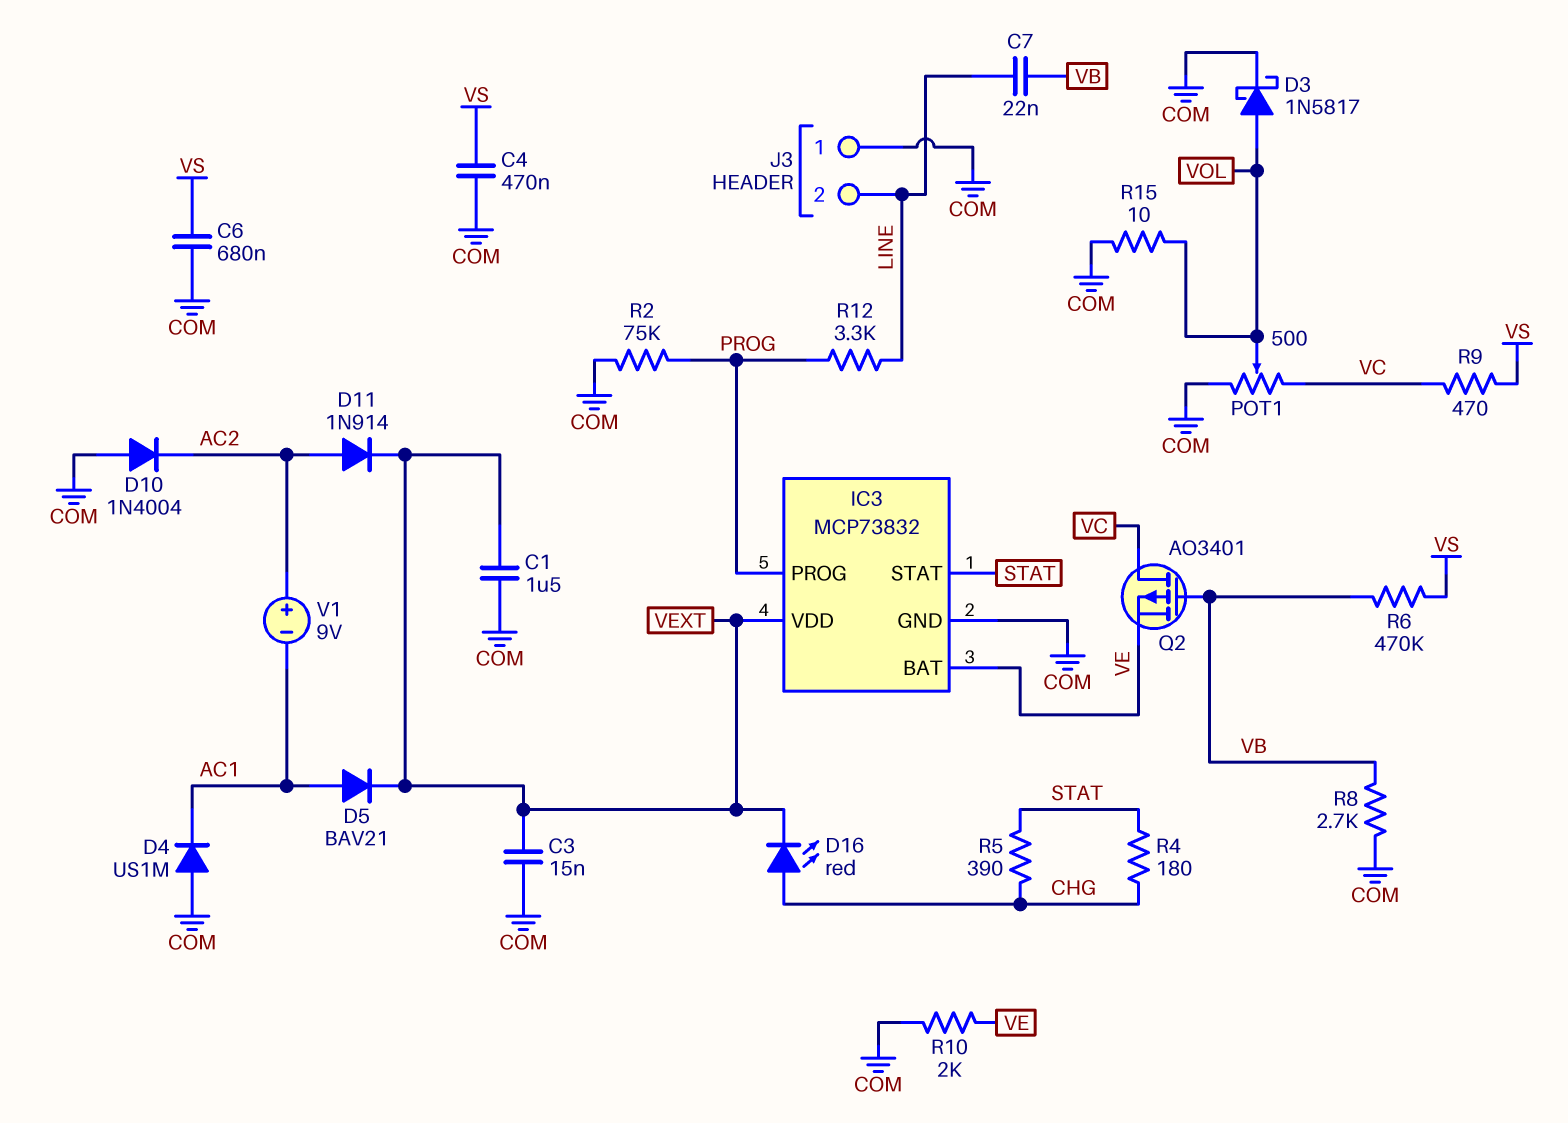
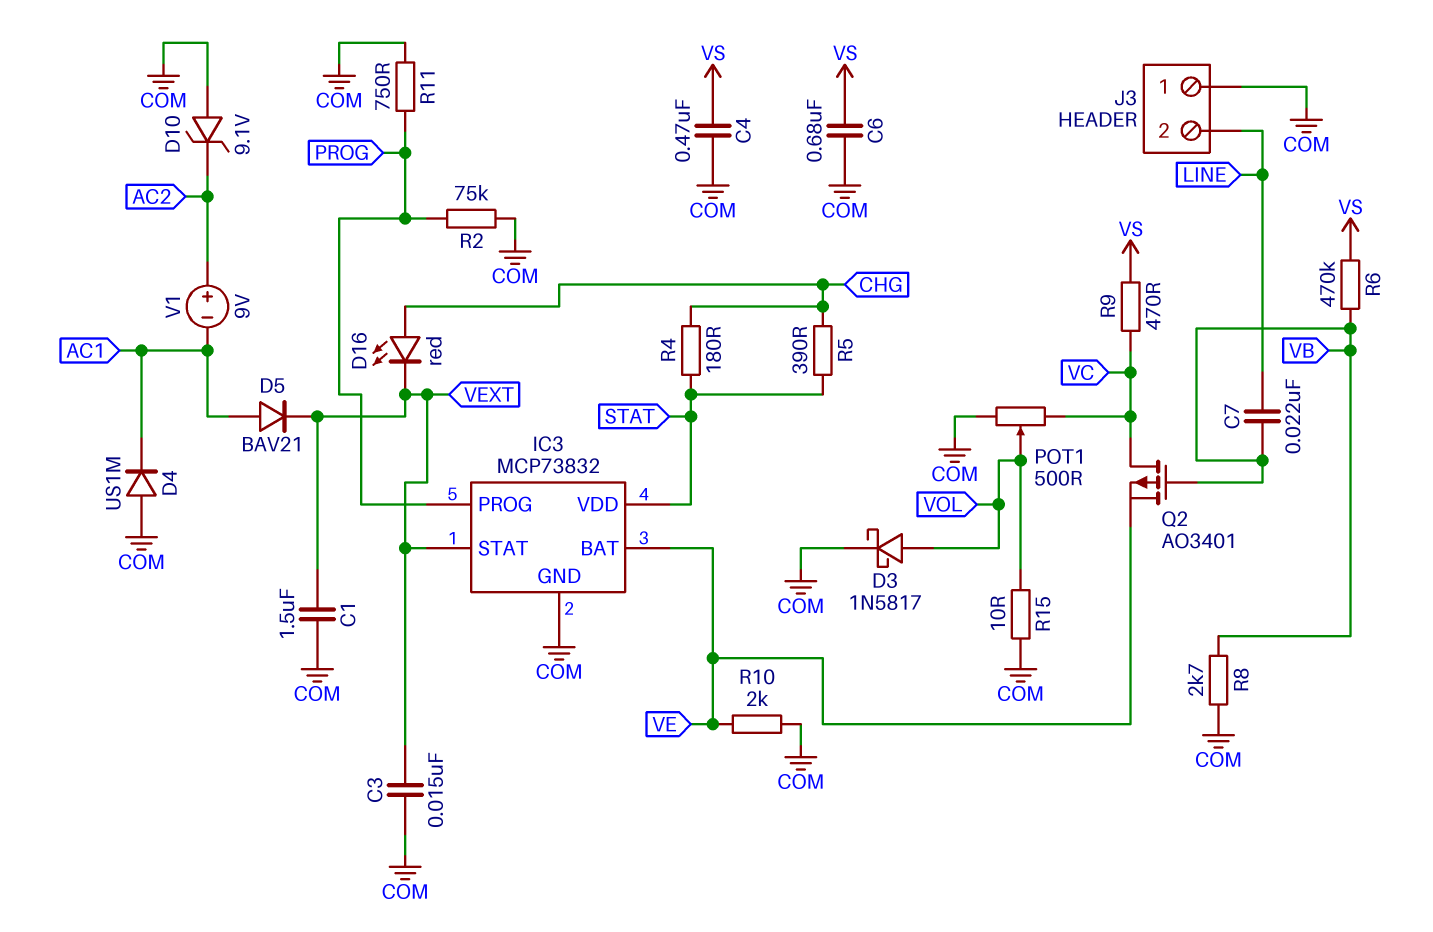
D10: diode 1N4004 (A COM, K AC2) -> zener 9.1V (A COM, K AC2)
D11: diode 1N914 (A AC2, K VEXT) -> none
IC3 pin STAT: STAT -> VEXT
IC3 pin VDD: VEXT -> STAT
R11: none -> 750 (COM, PROG)
R12: 3.3k (LINE, PROG) -> none

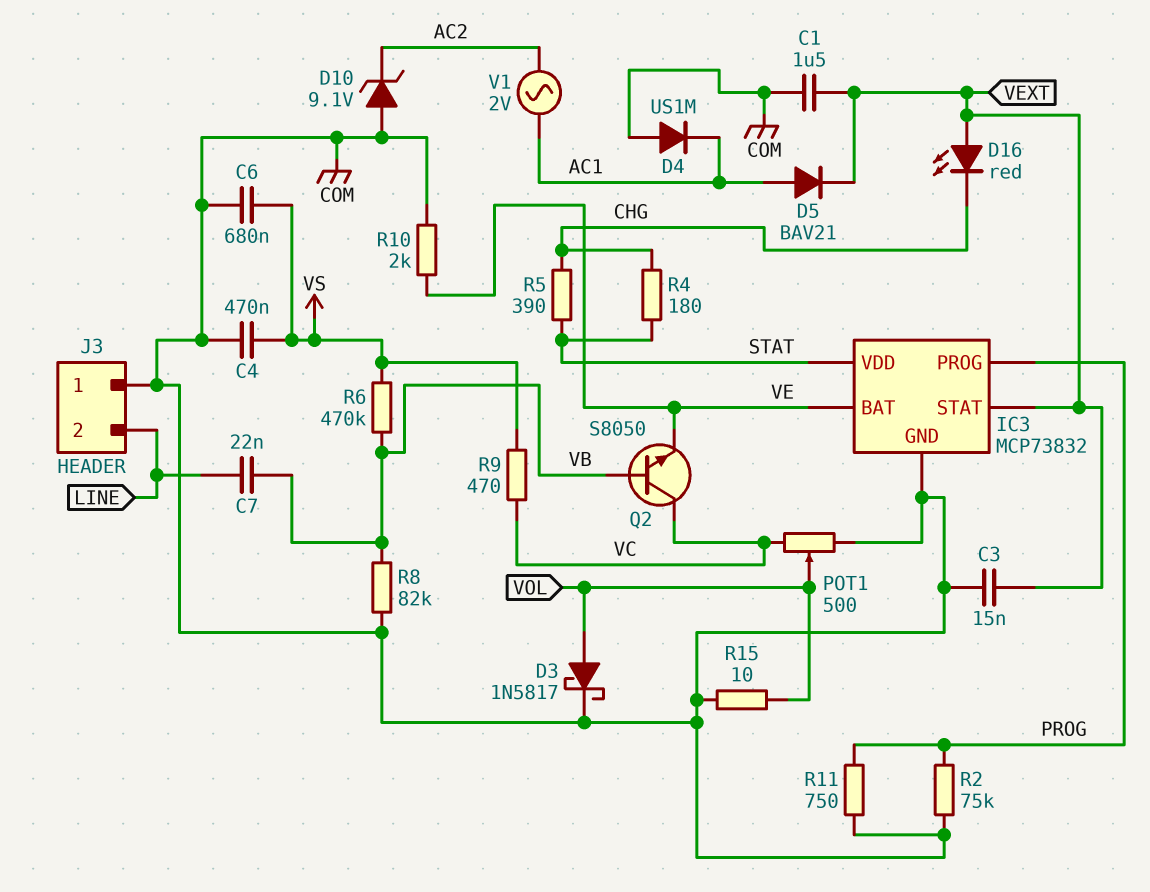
D16: LED red (A CHG, K VEXT) -> LED red (A VEXT, K CHG)
Q2: PMOS AO3401 (G VB, D VC, S VE) -> NPN S8050 (B VB, C VC, E VE)
R8: 2.7k (COM, VB) -> 82k (COM, VB)
V1: 9V (plus AC2, minus AC1) -> AC 2V (AC1, AC2)

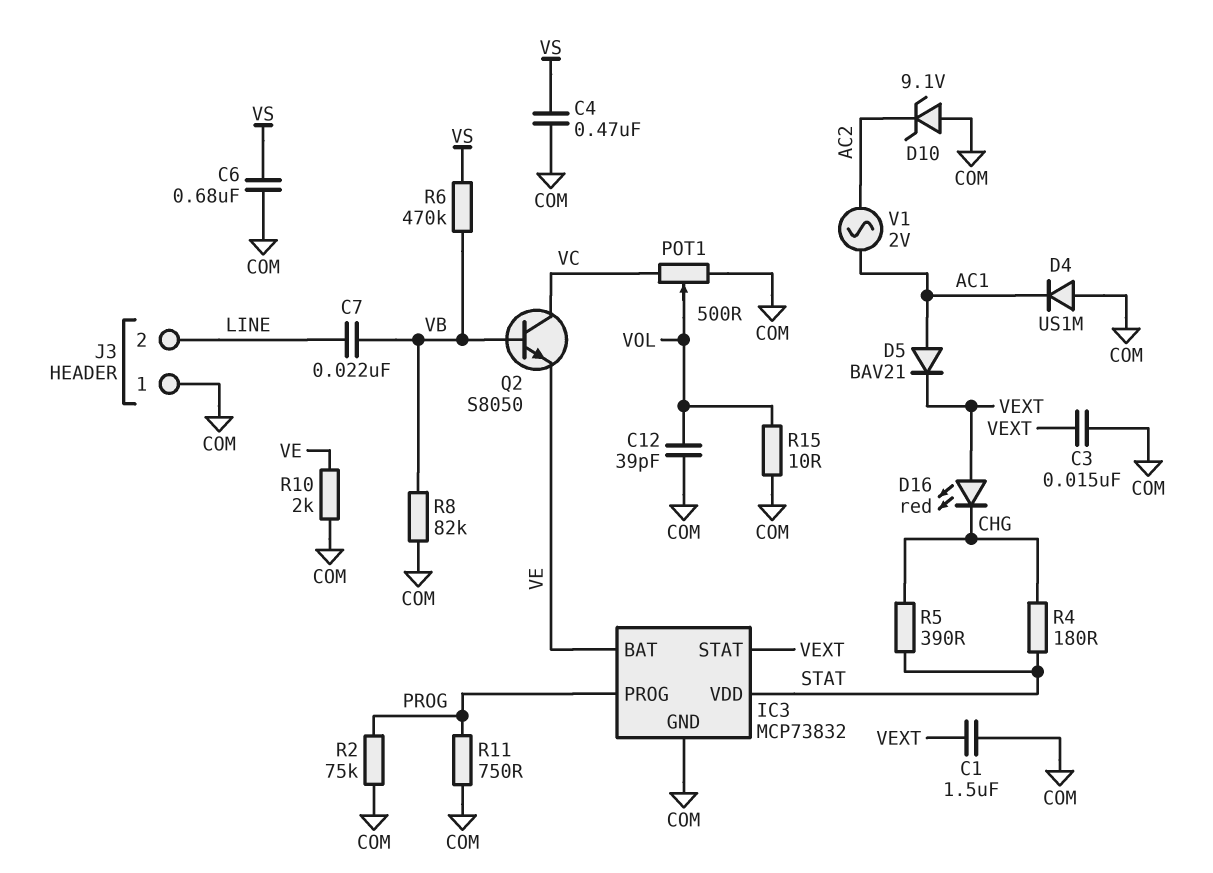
C12: none -> 39pF (COM, VOL)
D3: schottky 1N5817 (A VOL, K COM) -> none
R9: 470 (VC, VS) -> none

